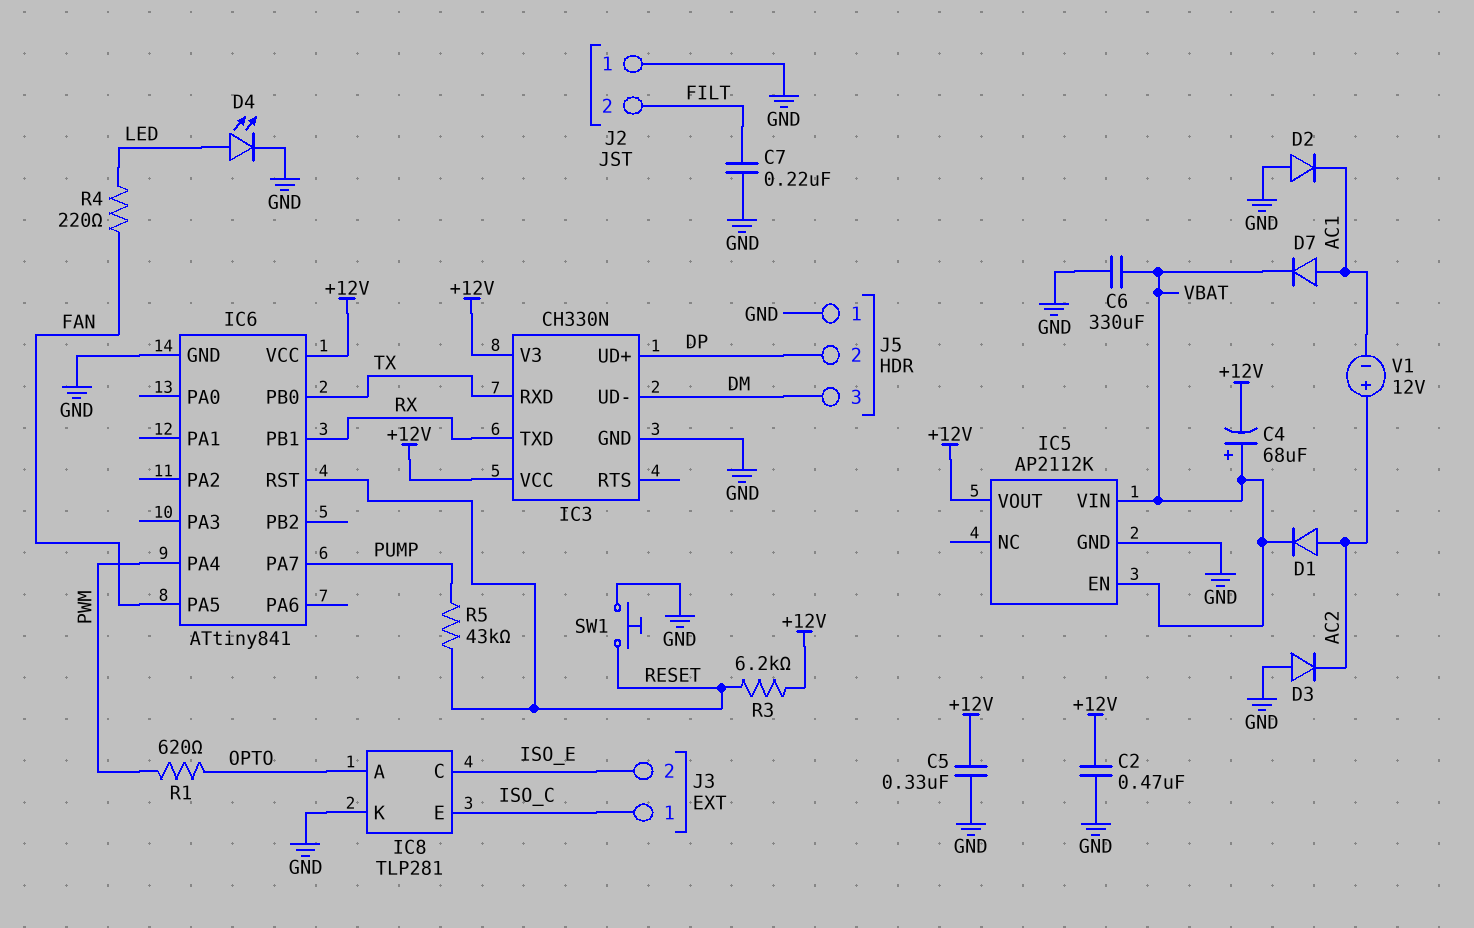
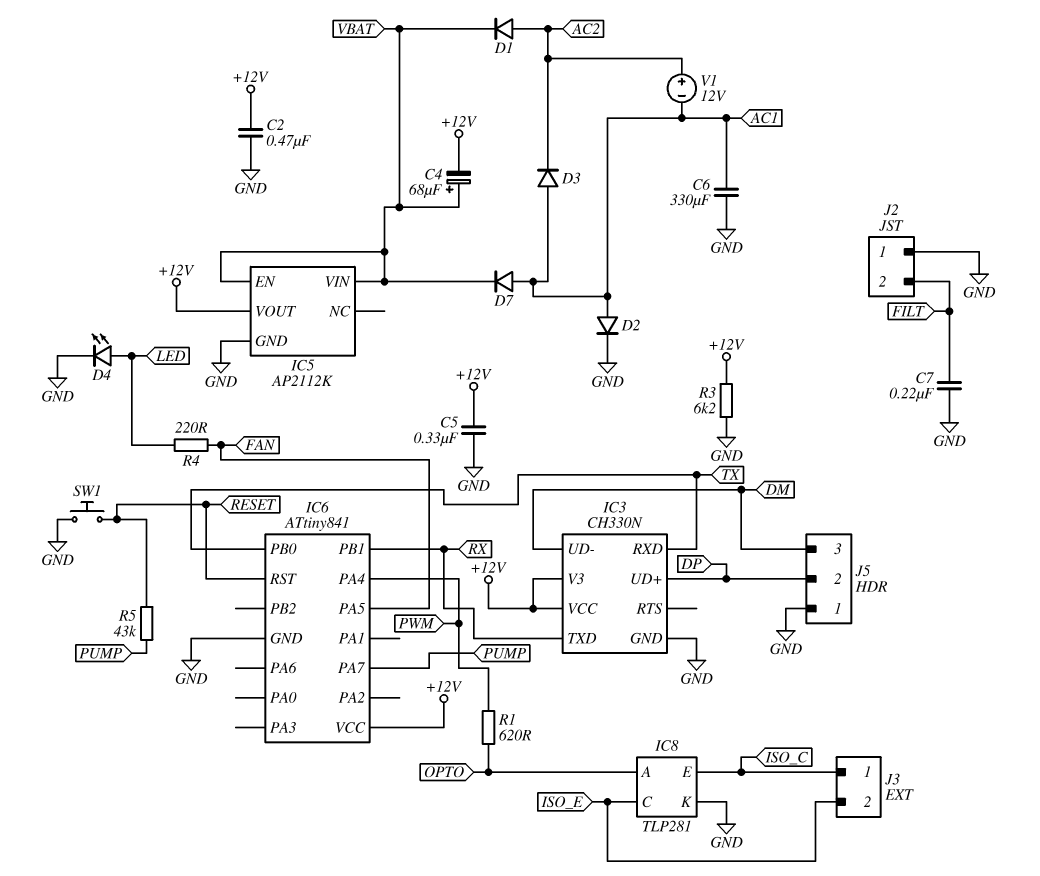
C6: 330uF (GND, VBAT) -> 330uF (AC1, GND)
D2: diode (A GND, K AC1) -> diode (A AC1, K GND)
D3: diode (A GND, K AC2) -> diode (A AC1, K AC2)
R3: 6.2k (+12V, RESET) -> 6.2k (+12V, GND)

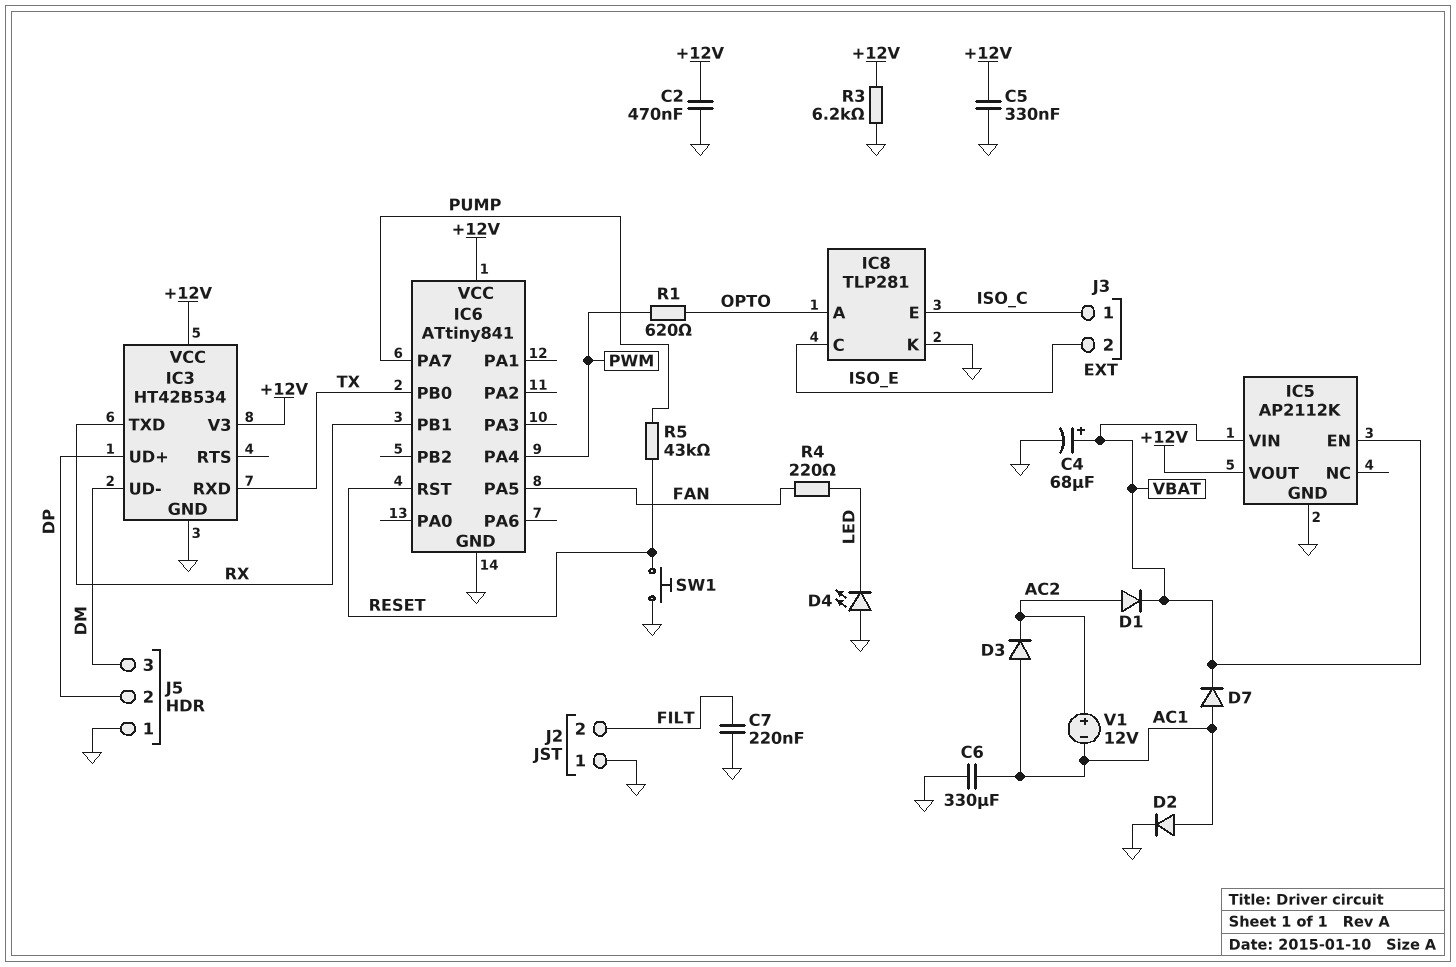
C4: 68uF (plus VBAT, minus +12V) -> 68uF (plus VBAT, minus GND)
D4: LED (A LED, K GND) -> LED (A GND, K LED)
IC3: CH330N -> HT42B534

